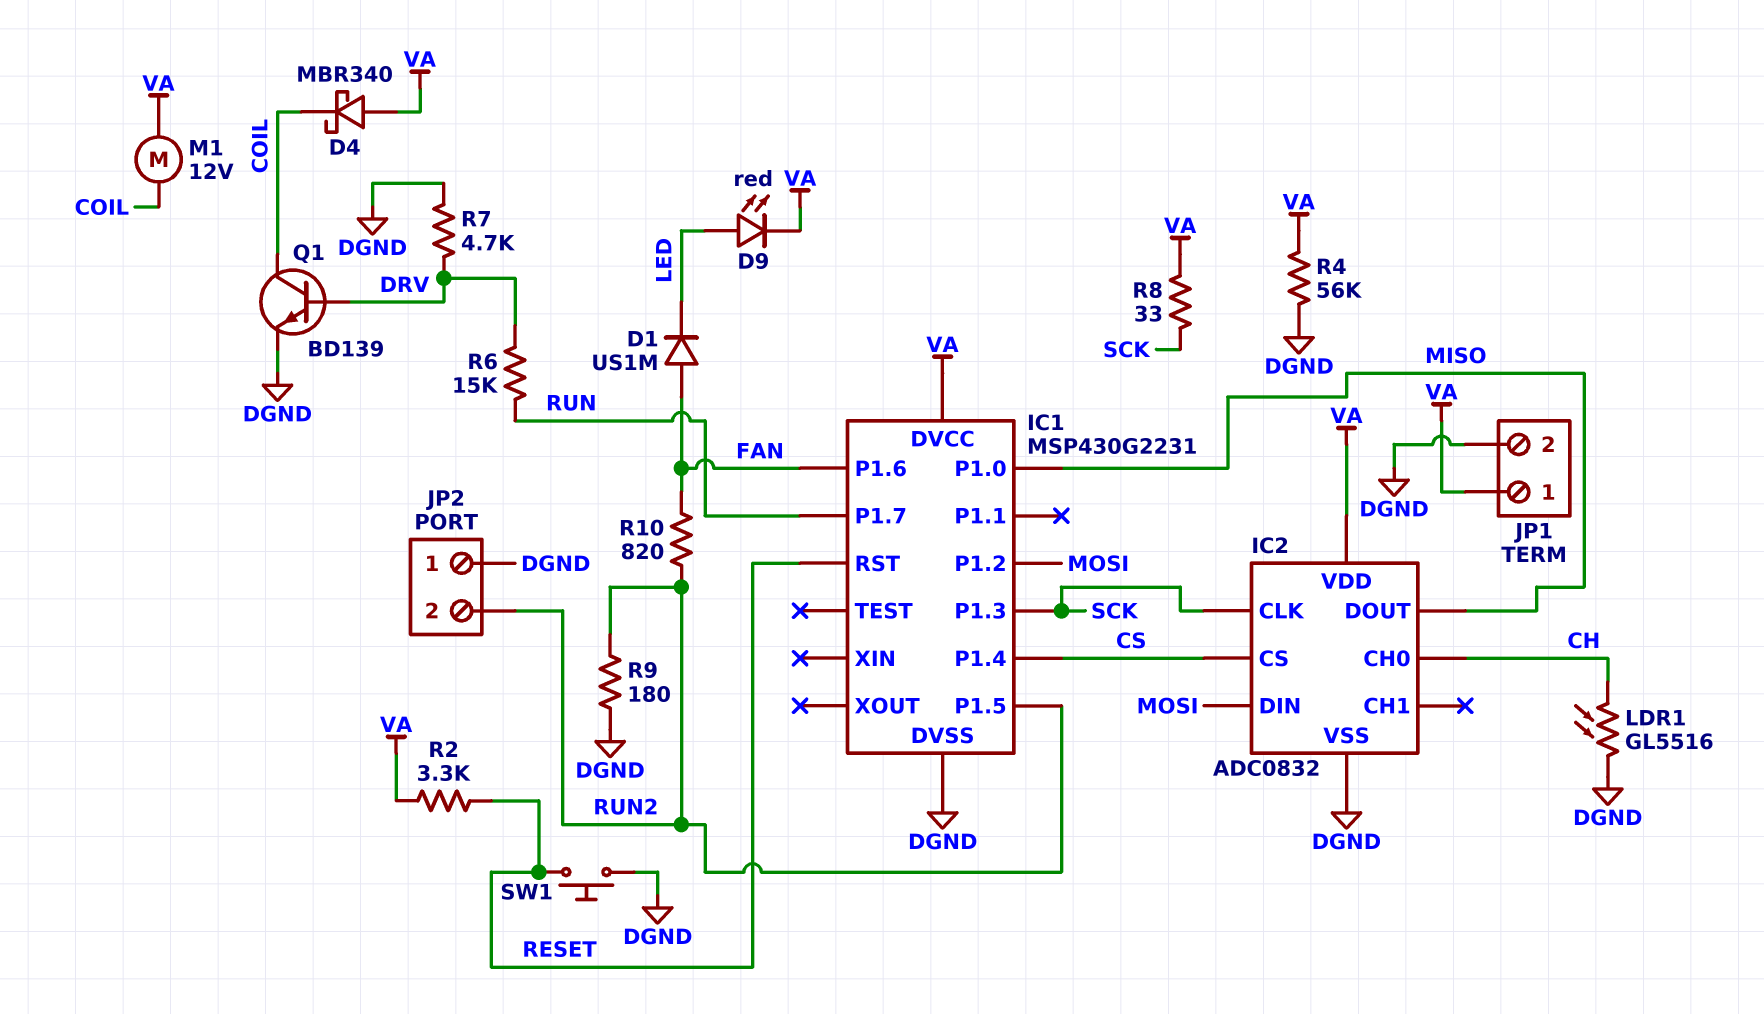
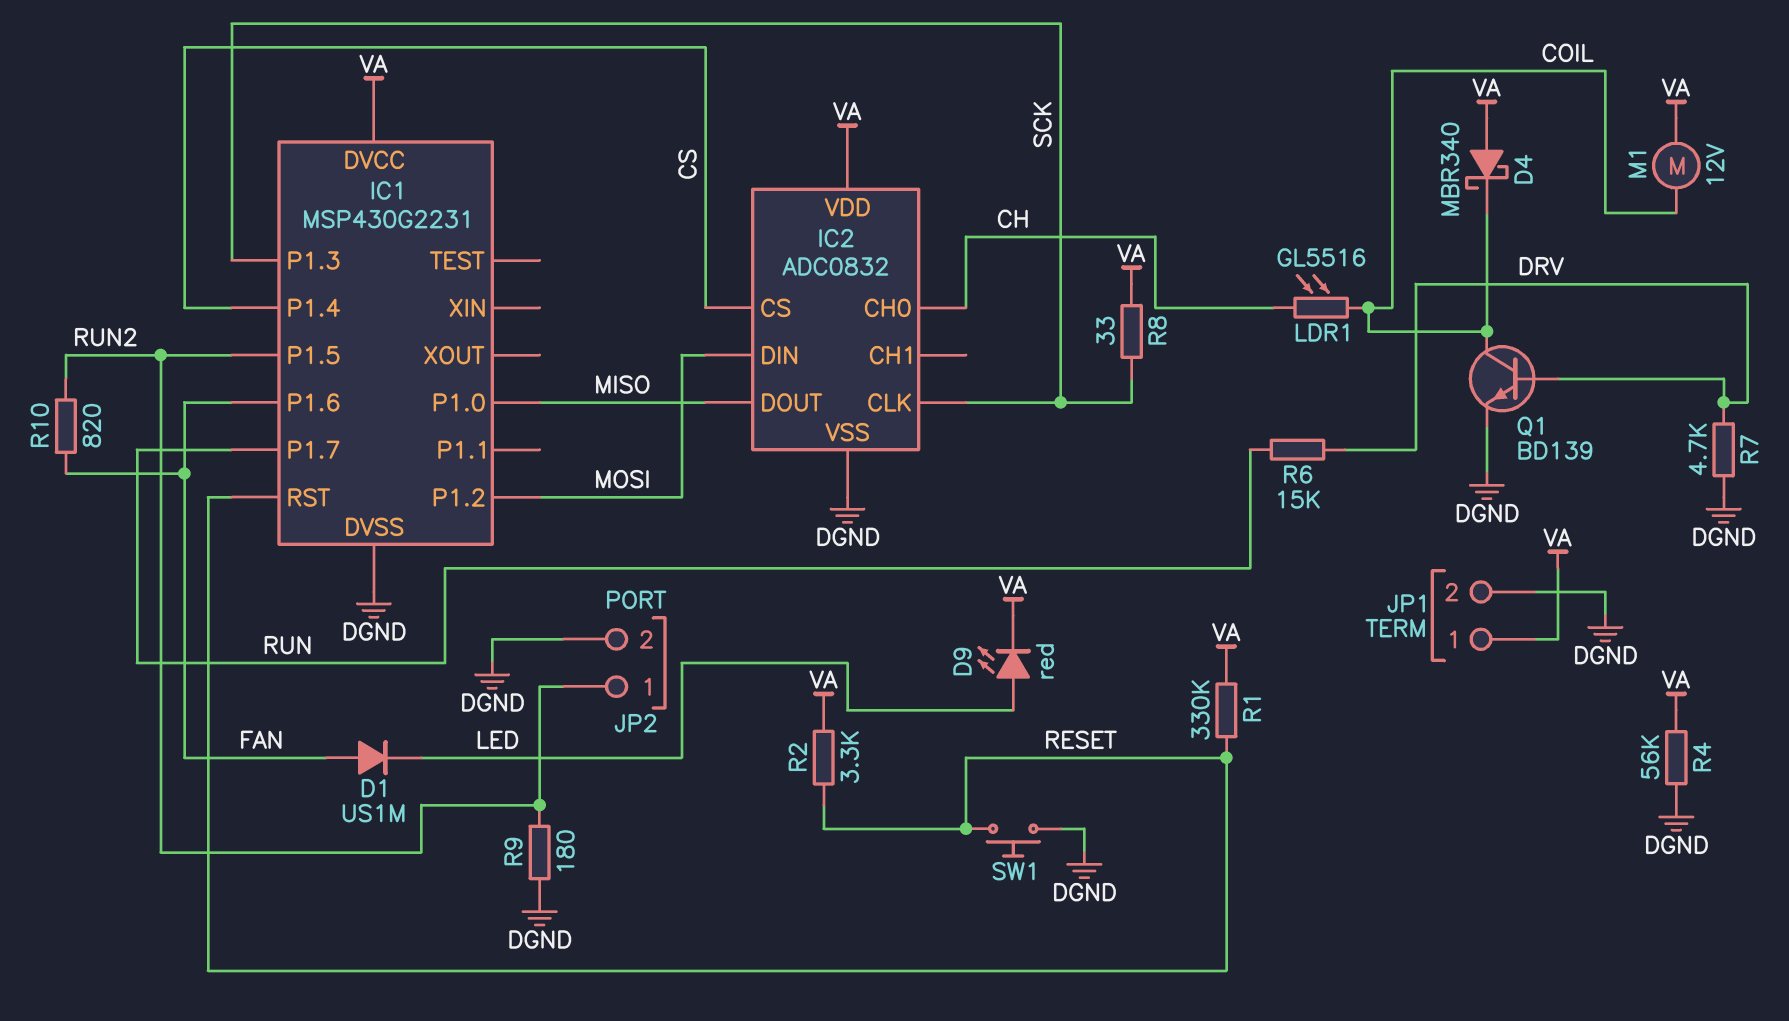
JP2 pin 1: DGND -> RUN2
JP2 pin 2: RUN2 -> DGND
LDR1: GL5516 (CH, DGND) -> GL5516 (CH, COIL)
R1: none -> 330k (RESET, VA)

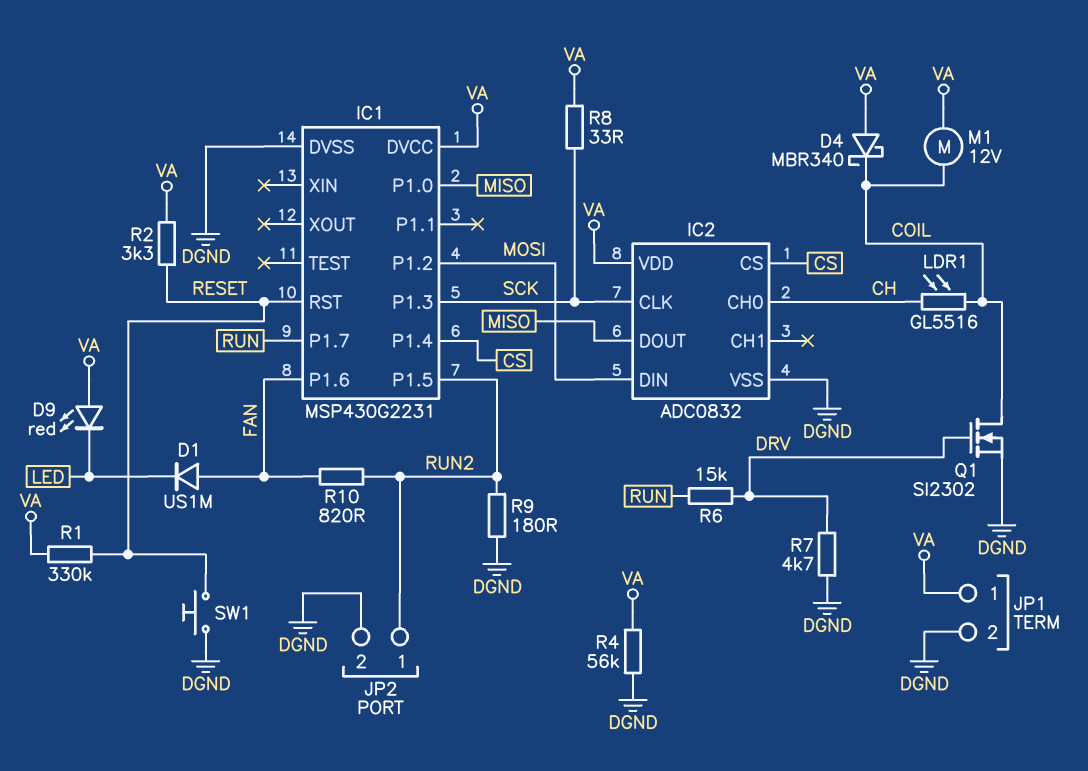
D9: LED red (A LED, K VA) -> LED red (A VA, K LED)
Q1: NPN BD139 (B DRV, C COIL, E DGND) -> NMOS SI2302 (G DRV, D COIL, S DGND)

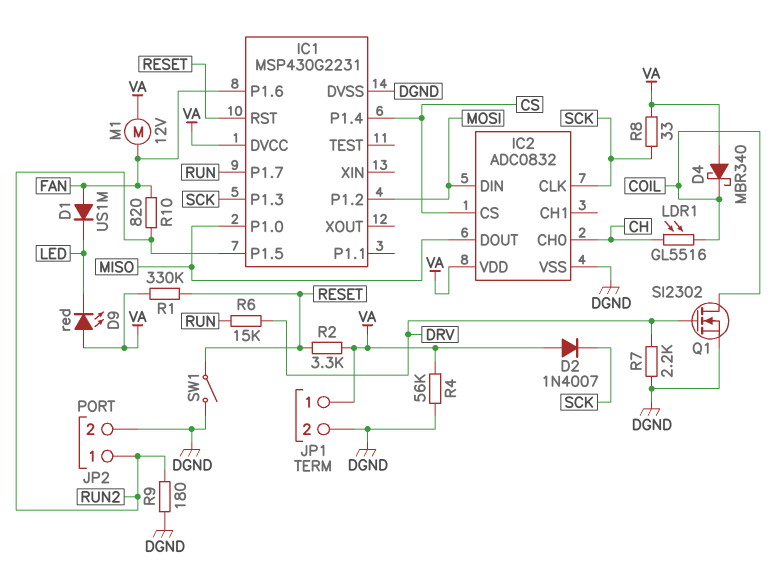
D2: none -> diode 1N4007 (A VA, K SCK)
M1: motor 12V (COIL, VA) -> motor 12V (FAN, VA)
R7: 4.7k (DGND, DRV) -> 2.2k (DGND, DRV)
SW1: button (DGND, RESET) -> switch (DGND, RESET)

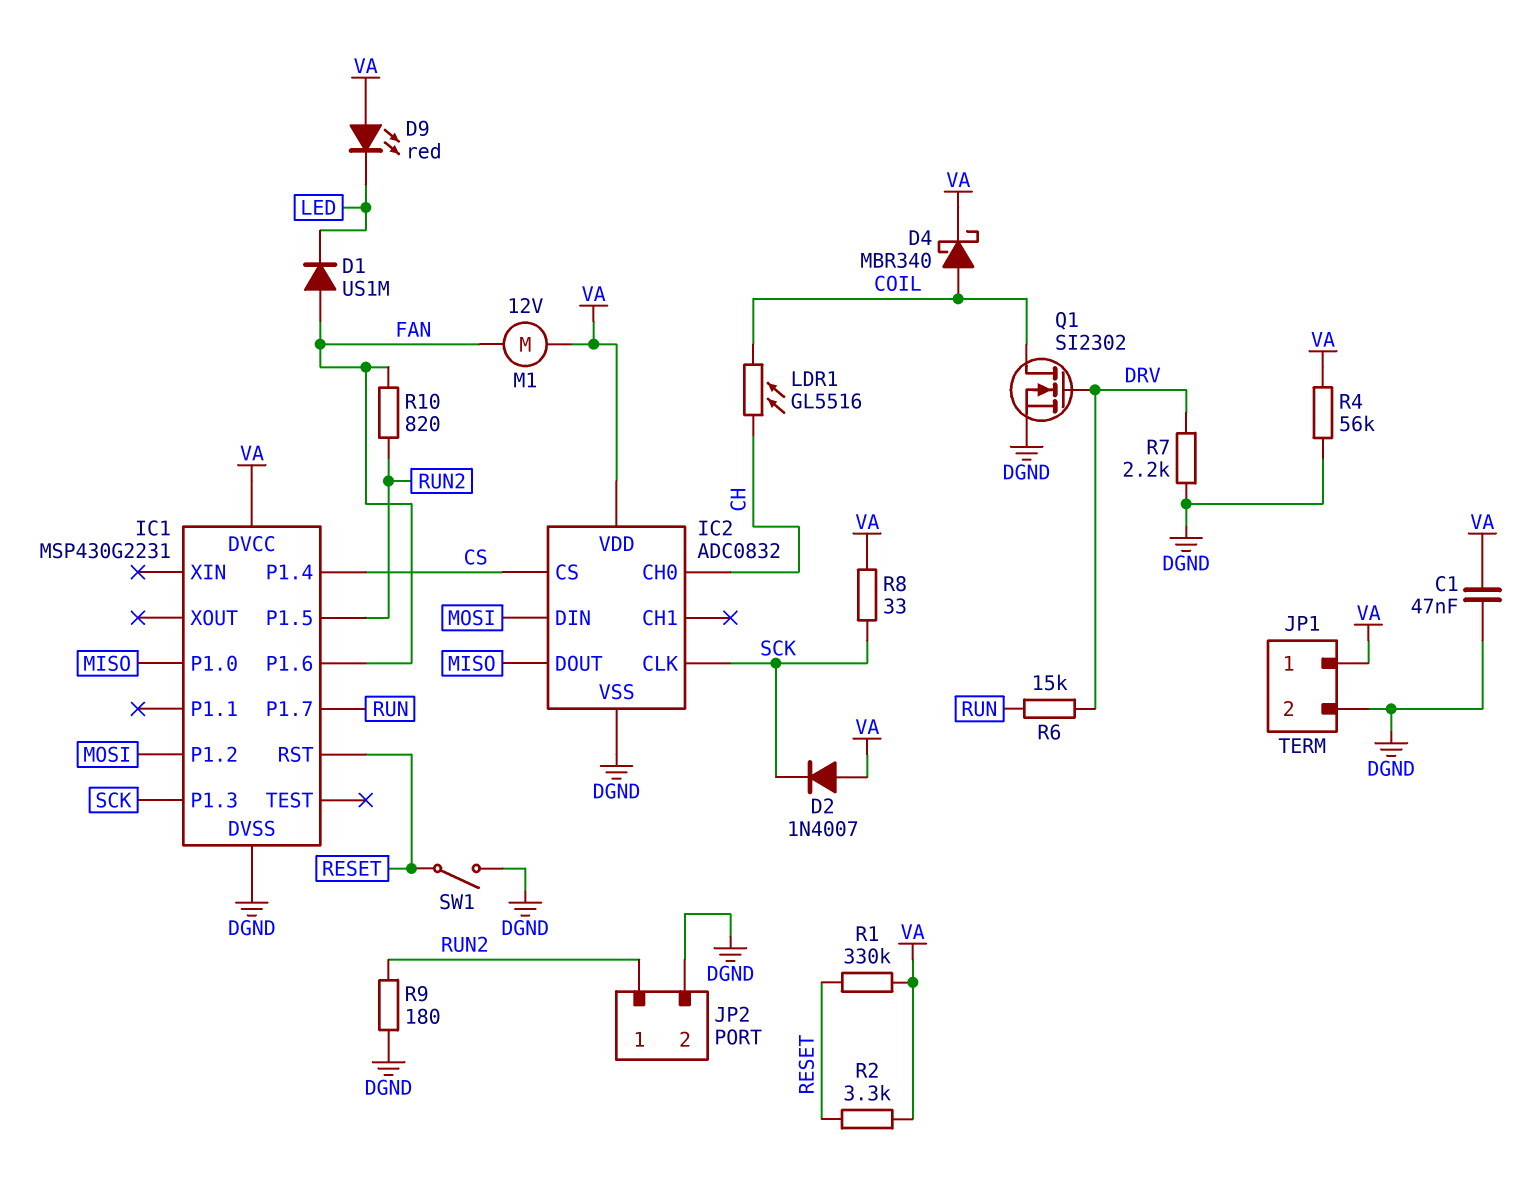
C1: none -> 47nF (DGND, VA)
D4: schottky MBR340 (A VA, K COIL) -> schottky MBR340 (A COIL, K VA)

